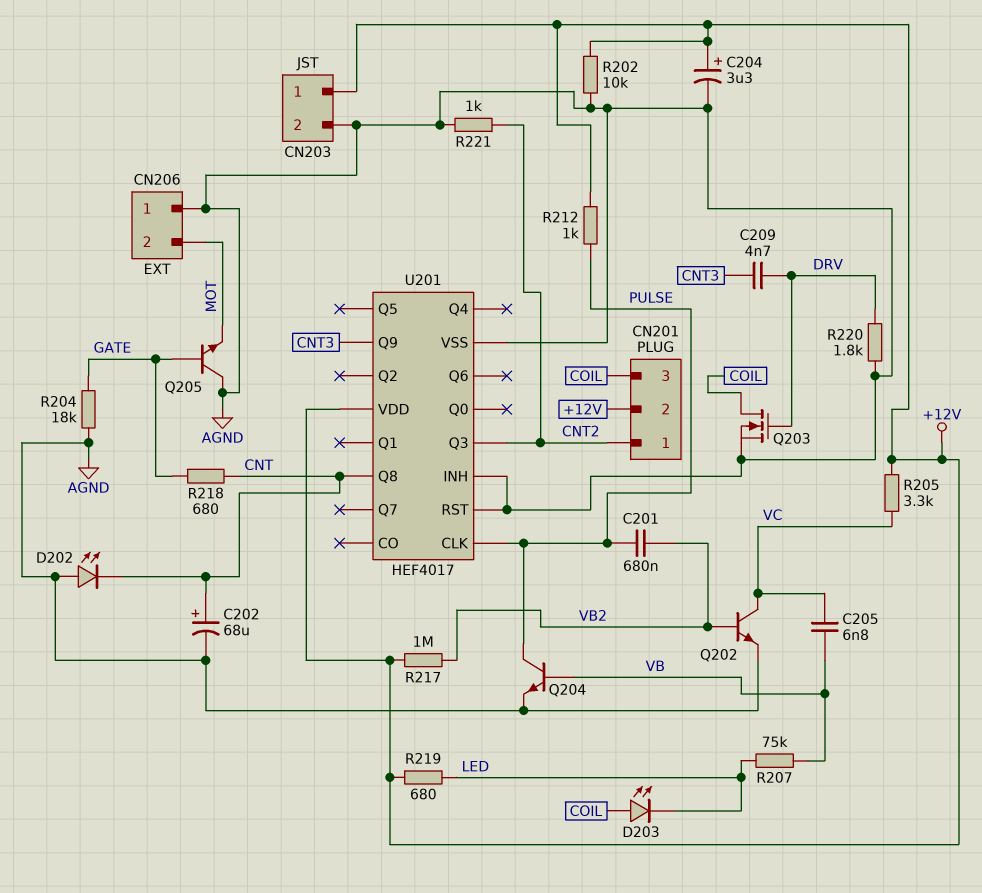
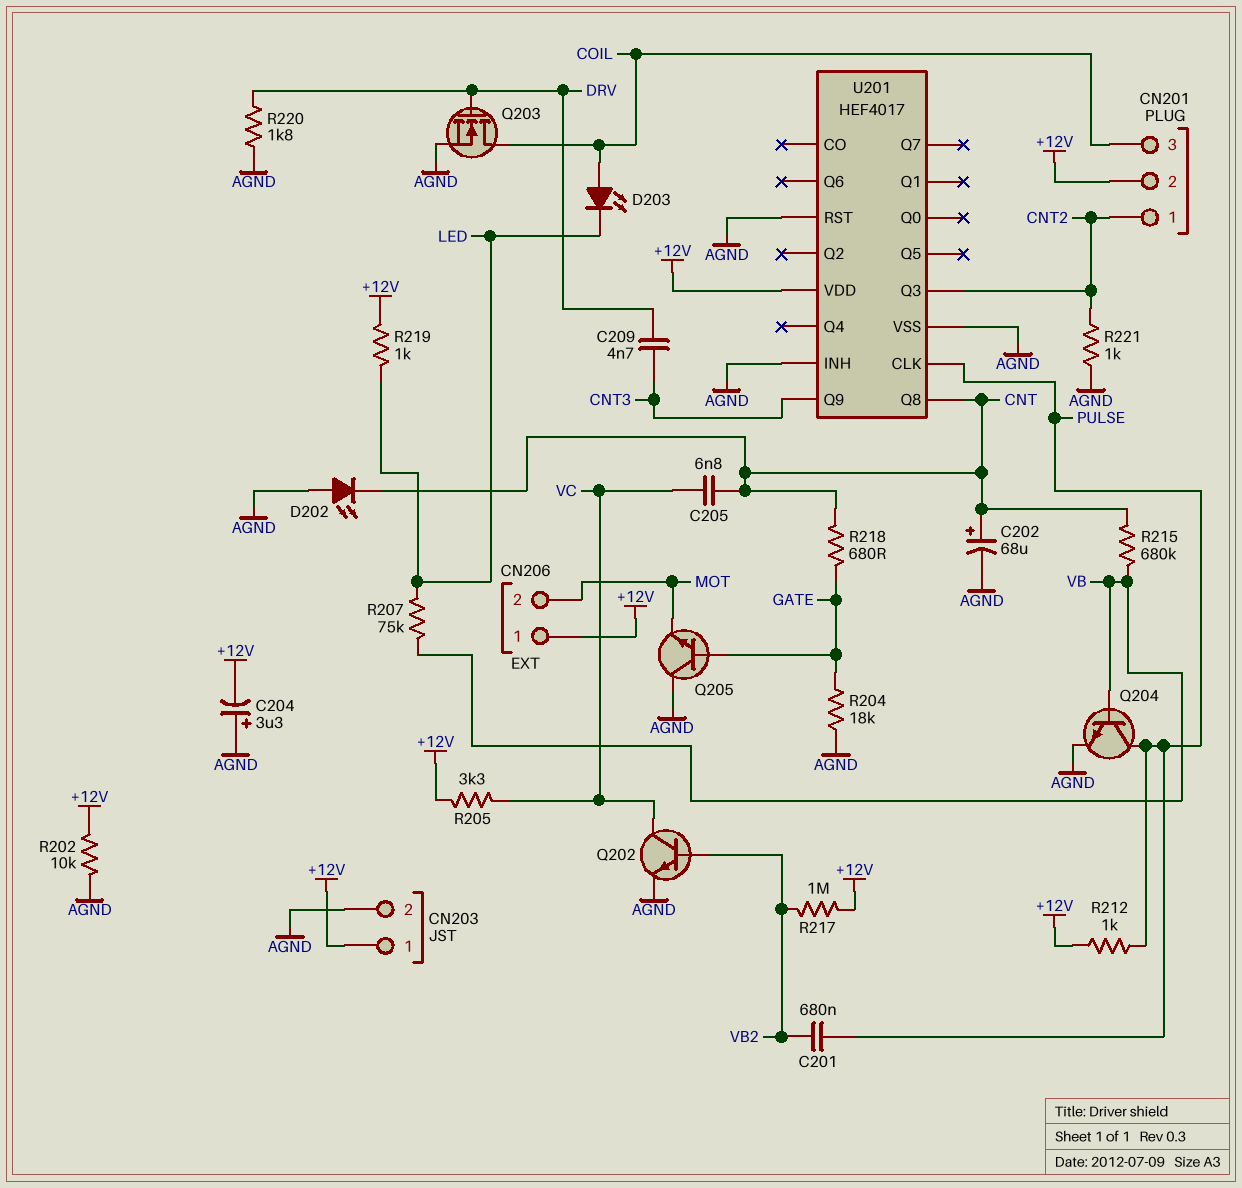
C204: 3.3uF (plus +12V, minus AGND) -> 3.3uF (plus AGND, minus +12V)
C205: 6.8nF (VB, VC) -> 6.8nF (CNT, VC)
CN206 pin 1: AGND -> +12V
R215: none -> 680k (CNT, VB)
R219: 680 (+12V, LED) -> 1k (+12V, LED)

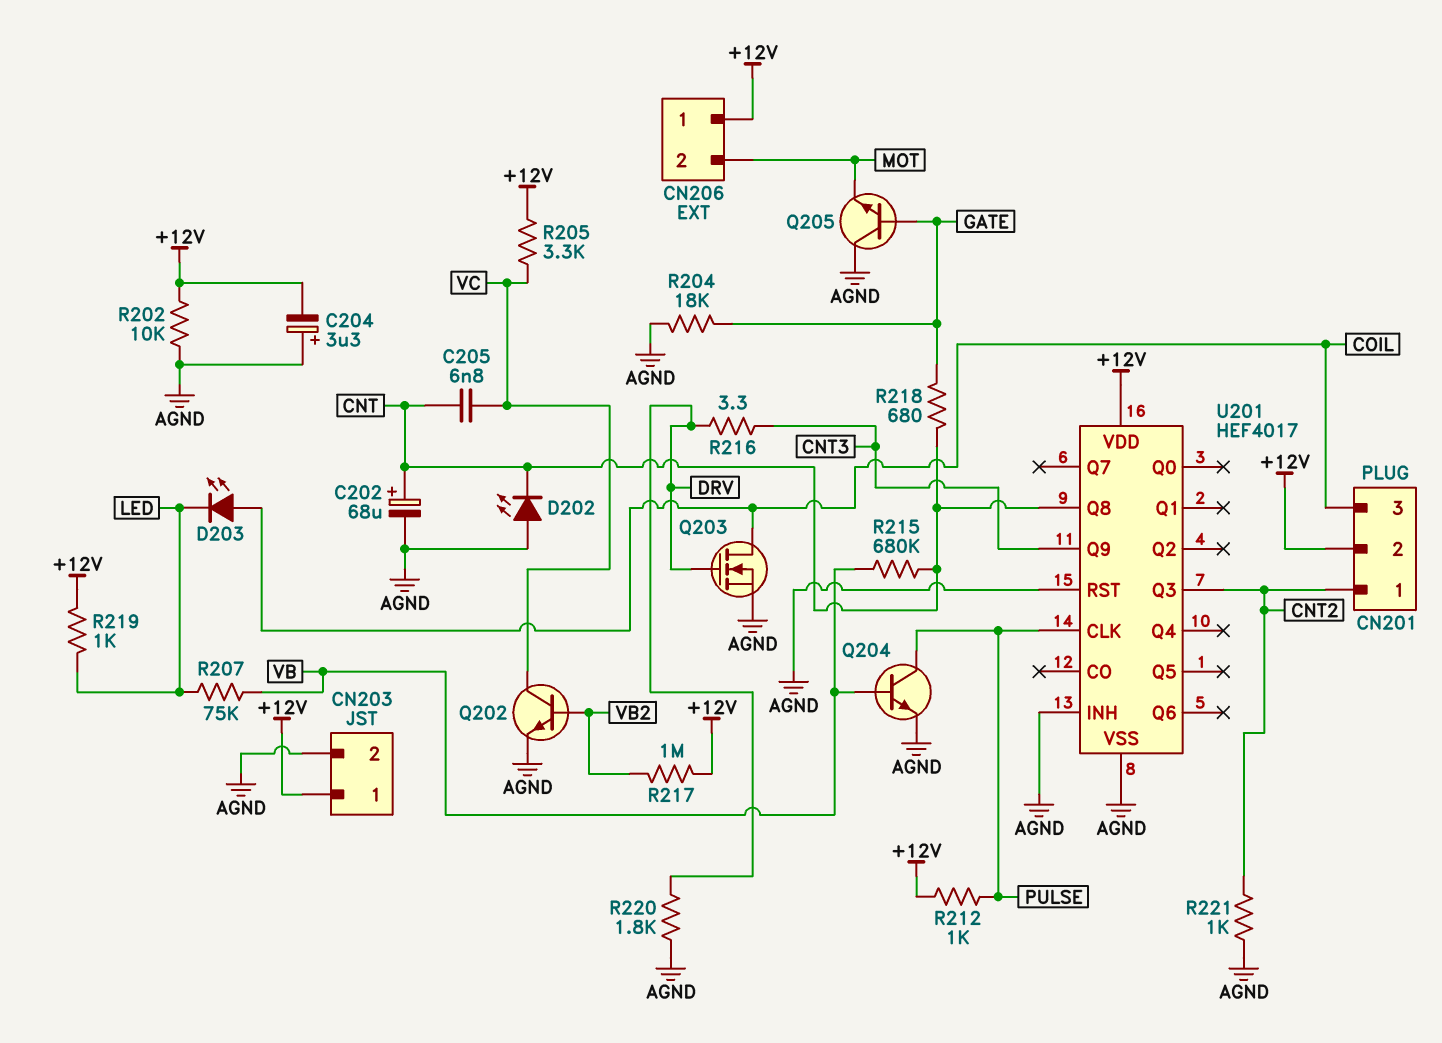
C201: 680nF (PULSE, VB2) -> none
C209: 4.7nF (CNT3, DRV) -> none
R216: none -> 3.3 (CNT3, DRV)

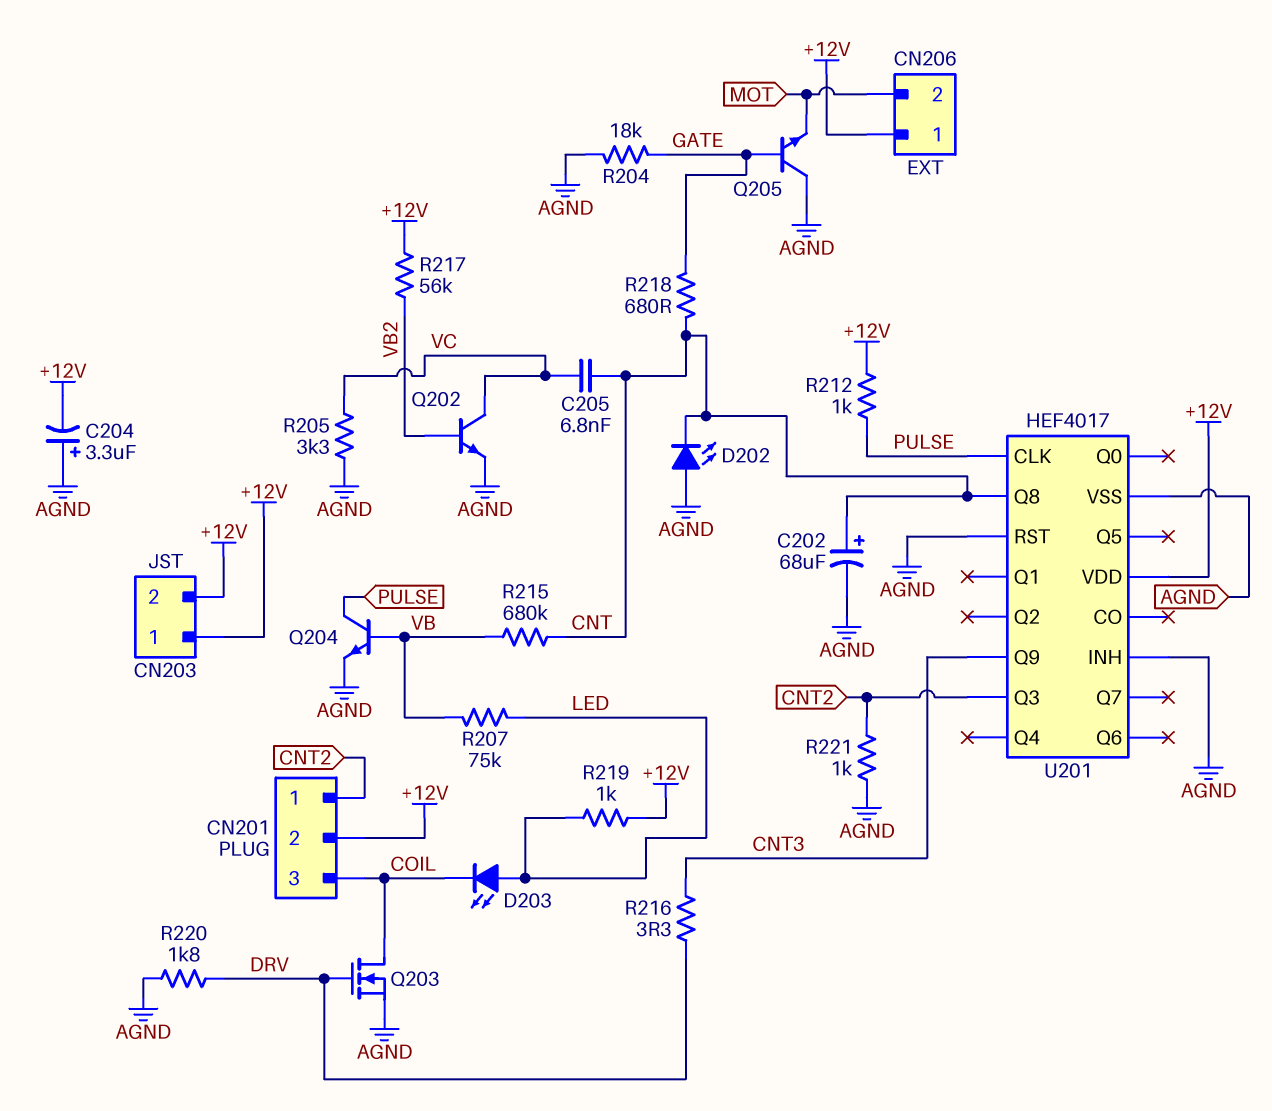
CN203 pin 2: AGND -> +12V
D203: LED (A COIL, K LED) -> LED (A LED, K COIL)
R202: 10k (+12V, AGND) -> none
R205: 3.3k (+12V, VC) -> 3.3k (AGND, VC)
R217: 1M (+12V, VB2) -> 56k (+12V, VB2)

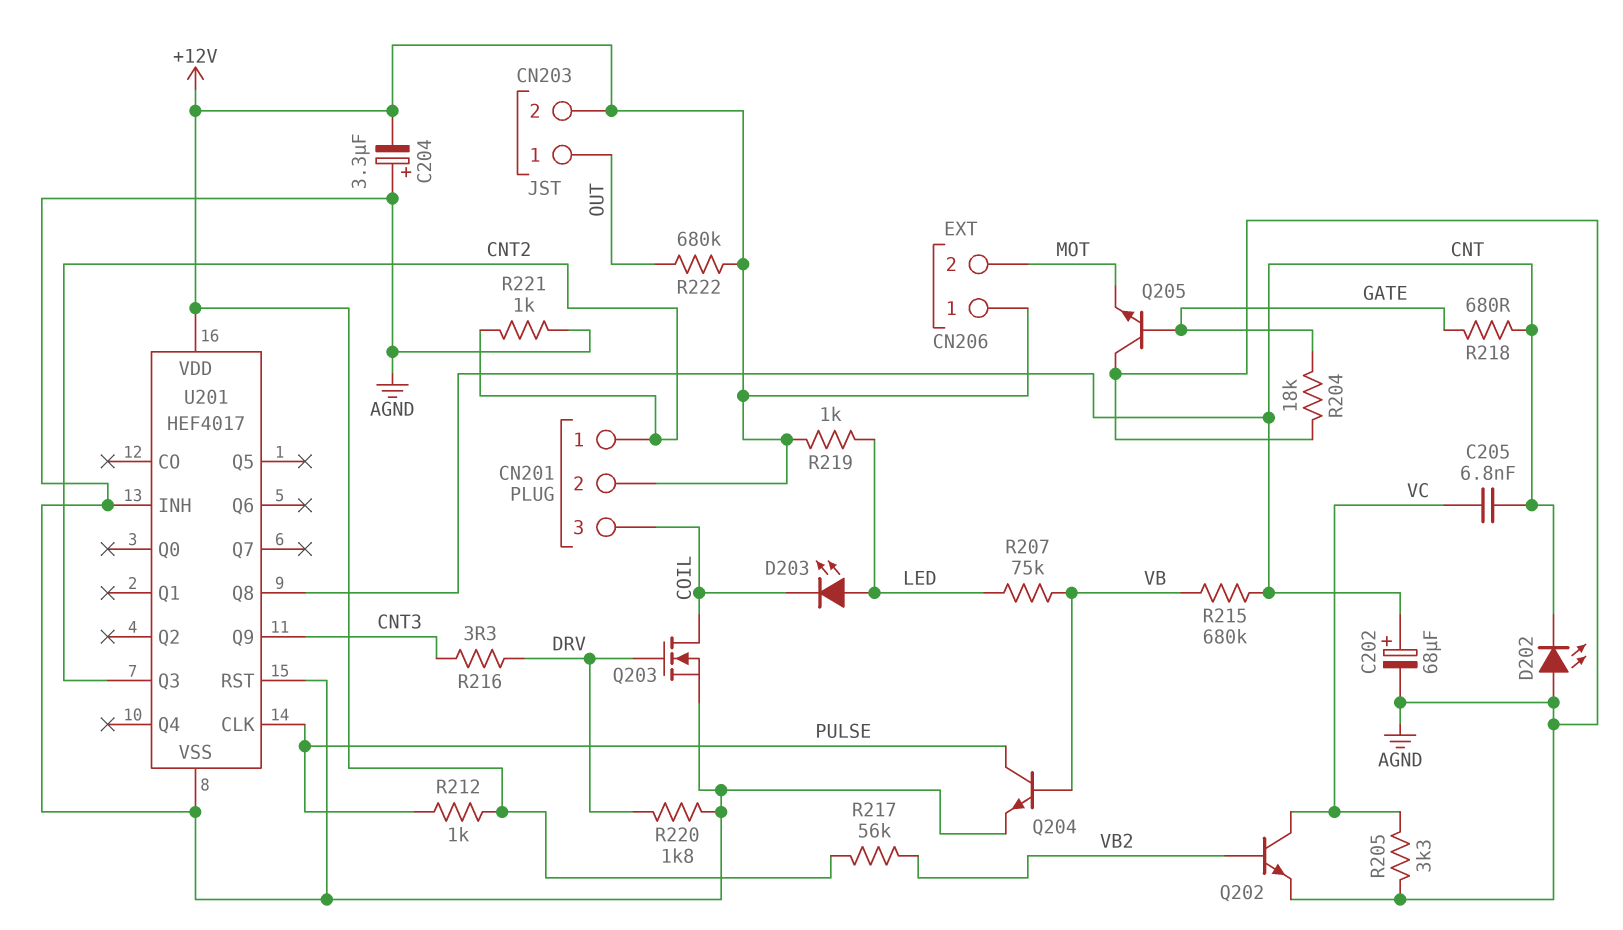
CN203 pin 1: +12V -> OUT
R222: none -> 680k (+12V, OUT)

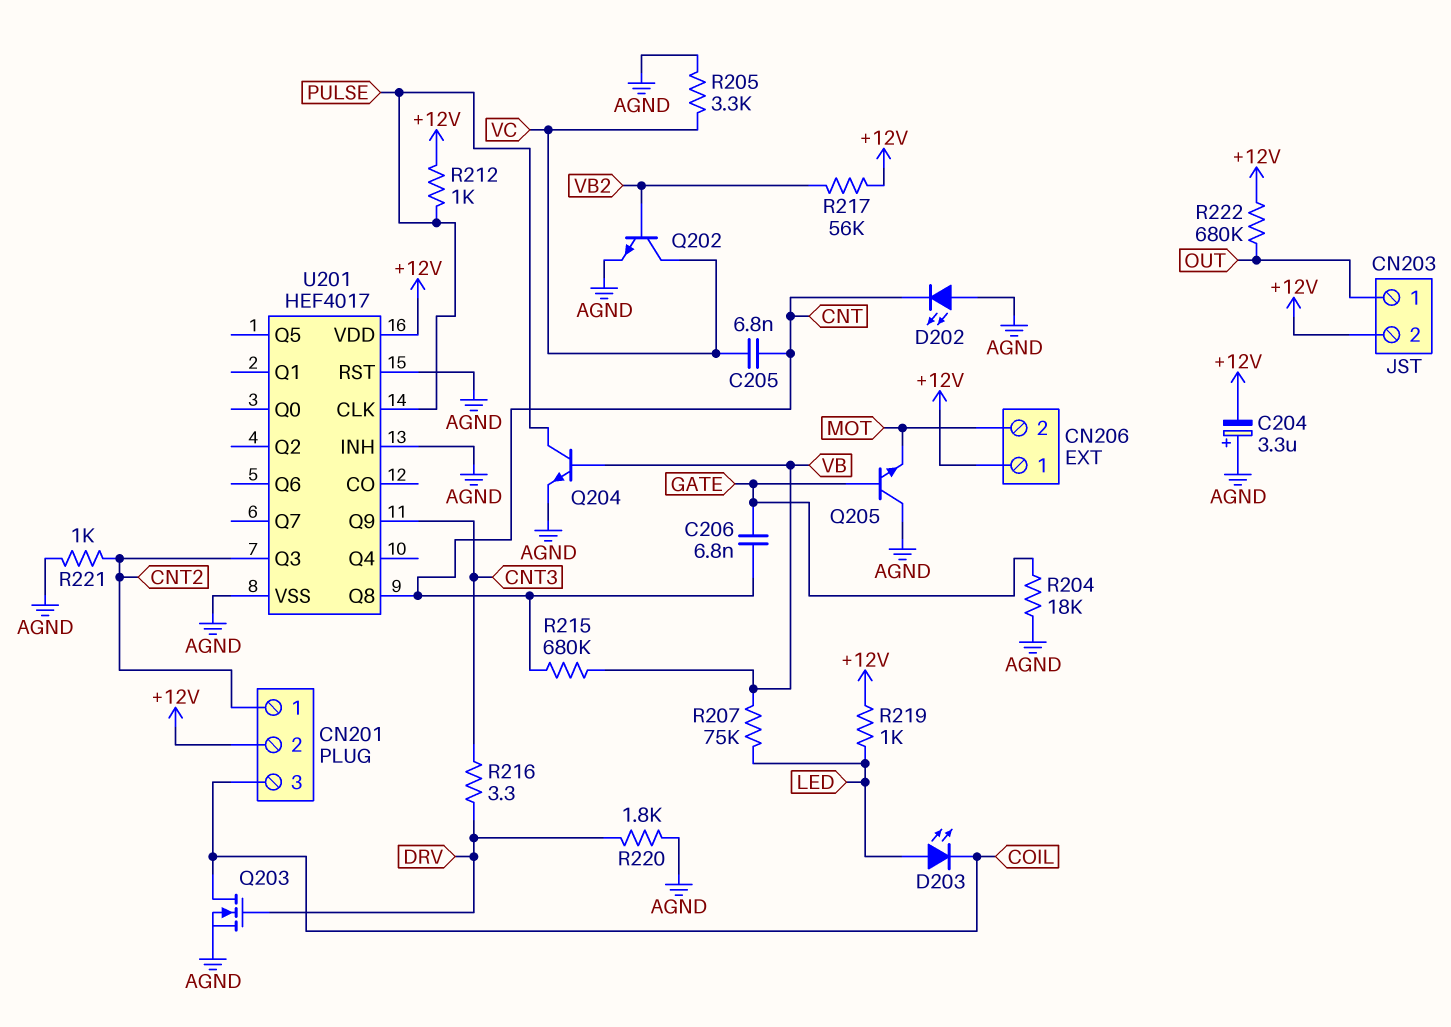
C202: 68uF (plus CNT, minus AGND) -> none
C206: none -> 6.8nF (CNT, GATE)
R218: 680 (CNT, GATE) -> none

